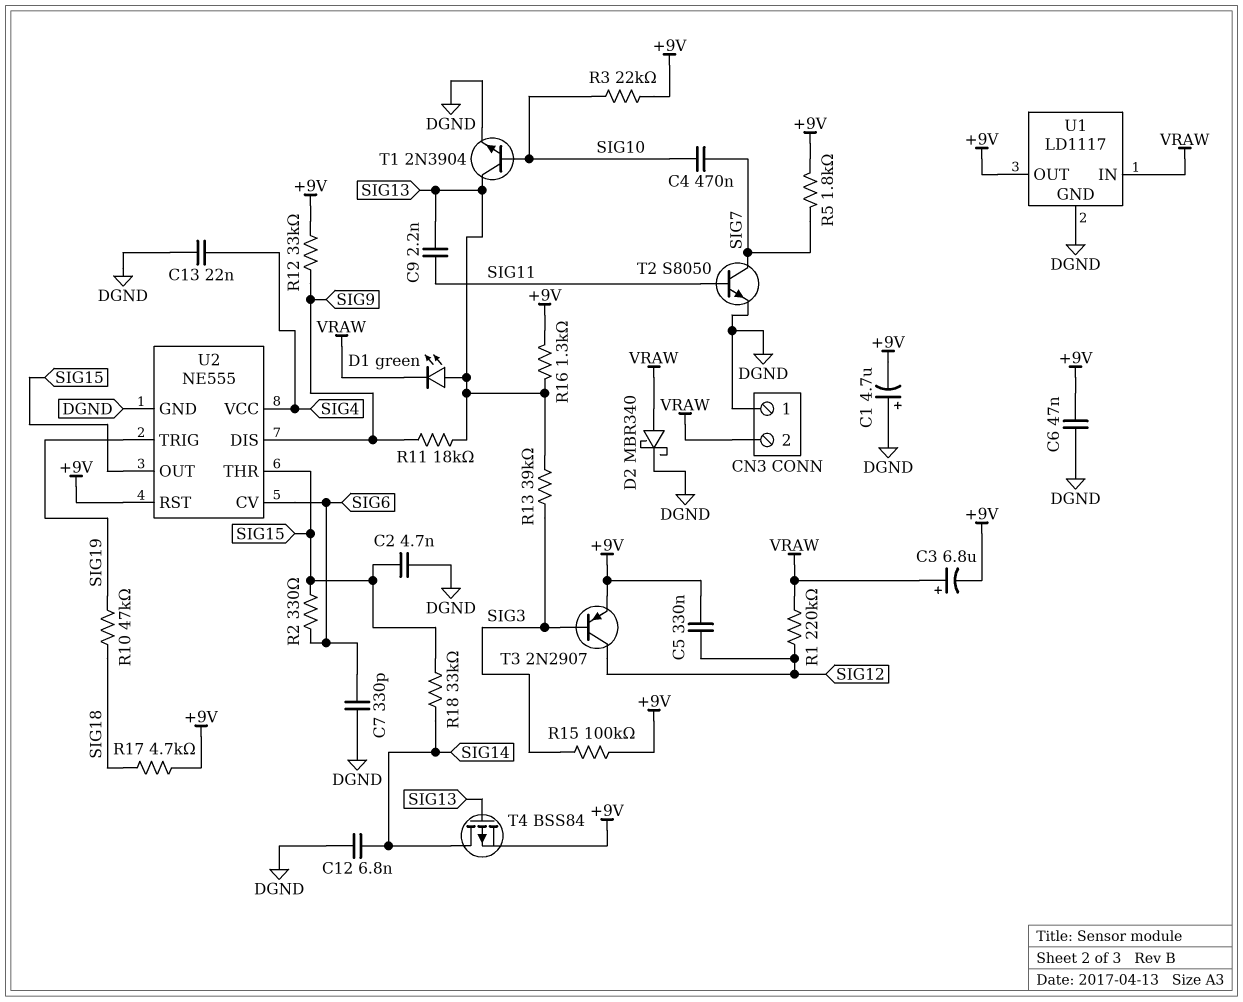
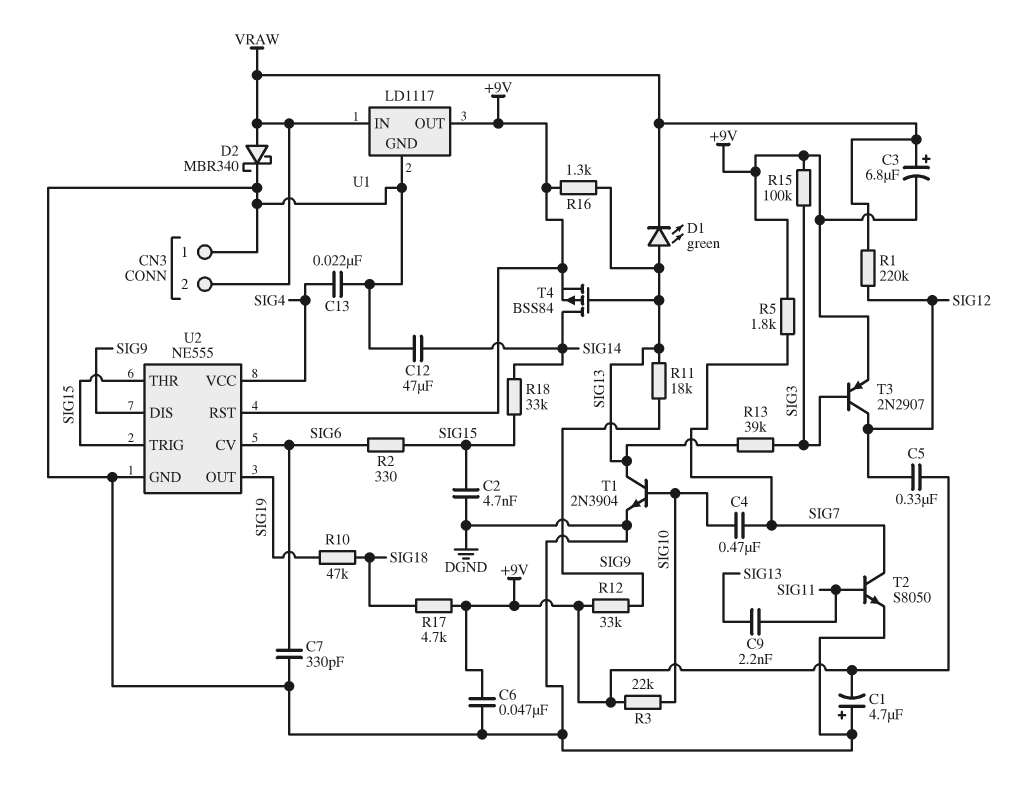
C12: 6.8nF (DGND, SIG14) -> 47uF (DGND, SIG14)
U2 pin OUT: SIG15 -> SIG19
U2 pin TRIG: SIG19 -> SIG15

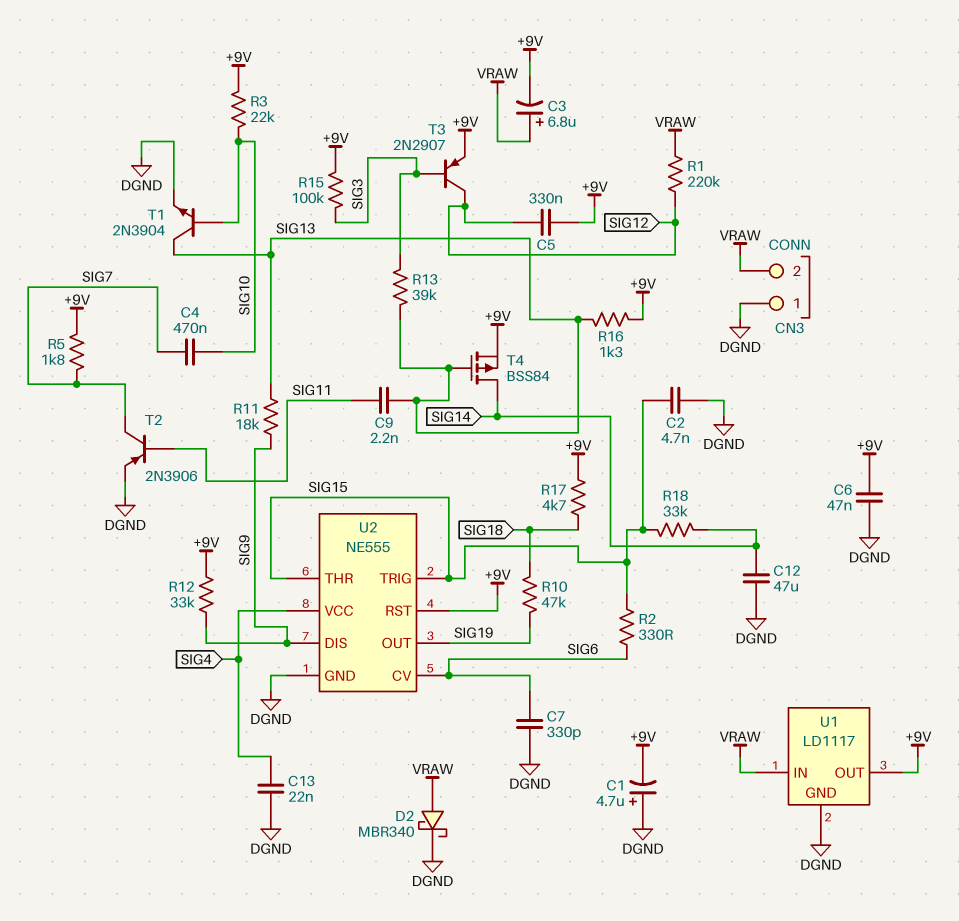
D1: LED green (A SIG13, K VRAW) -> none
T2: NPN S8050 (B SIG11, C SIG7, E DGND) -> PNP 2N3906 (B SIG11, C SIG7, E DGND)

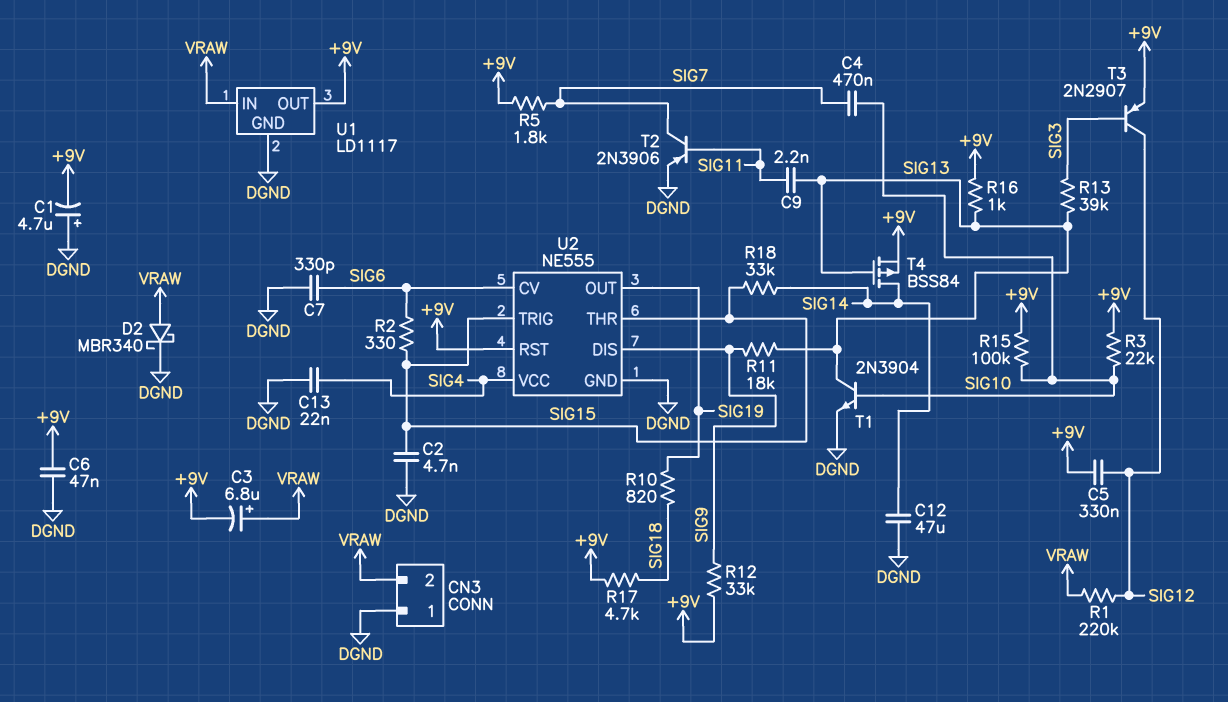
R10: 47k (SIG18, SIG19) -> 820 (SIG18, SIG19)
R15: 100k (+9V, SIG3) -> 100k (+9V, SIG10)
R16: 1.3k (+9V, SIG13) -> 1k (+9V, SIG13)

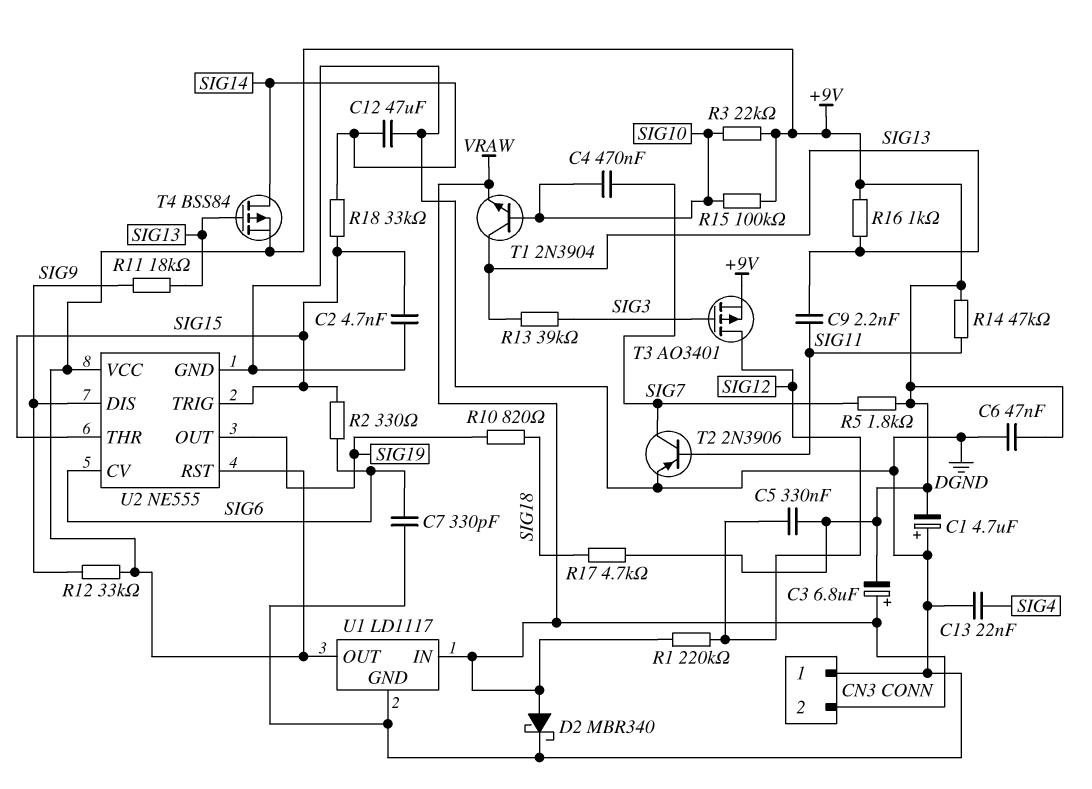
R14: none -> 47k (+9V, SIG11)
T1: NPN 2N3904 (B SIG10, C SIG13, E DGND) -> NPN 2N3904 (B SIG10, C SIG13, E VRAW)
T3: PNP 2N2907 (B SIG3, C SIG12, E +9V) -> PMOS AO3401 (G SIG3, D SIG12, S +9V)
U2 pin VCC: SIG4 -> +9V

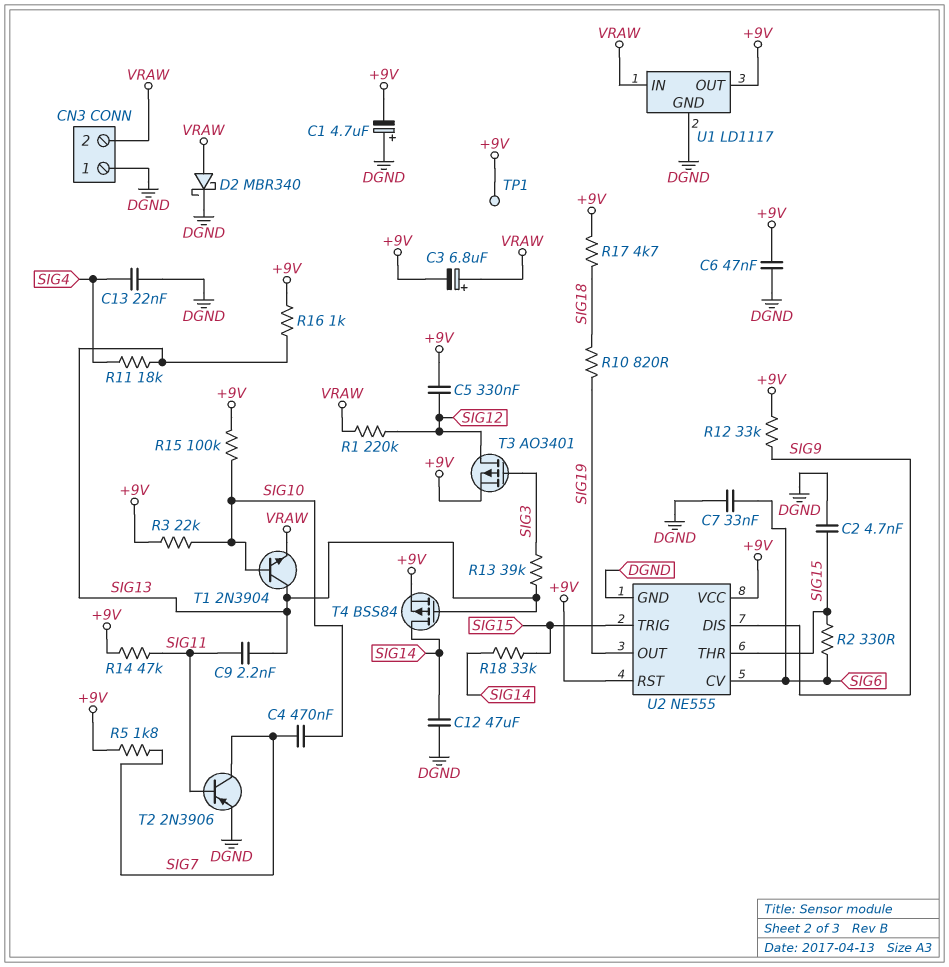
C7: 330pF (DGND, SIG6) -> 33nF (DGND, SIG6)
R11: 18k (SIG9, SIG13) -> 18k (SIG4, SIG13)
TP1: none -> test point (+9V)

